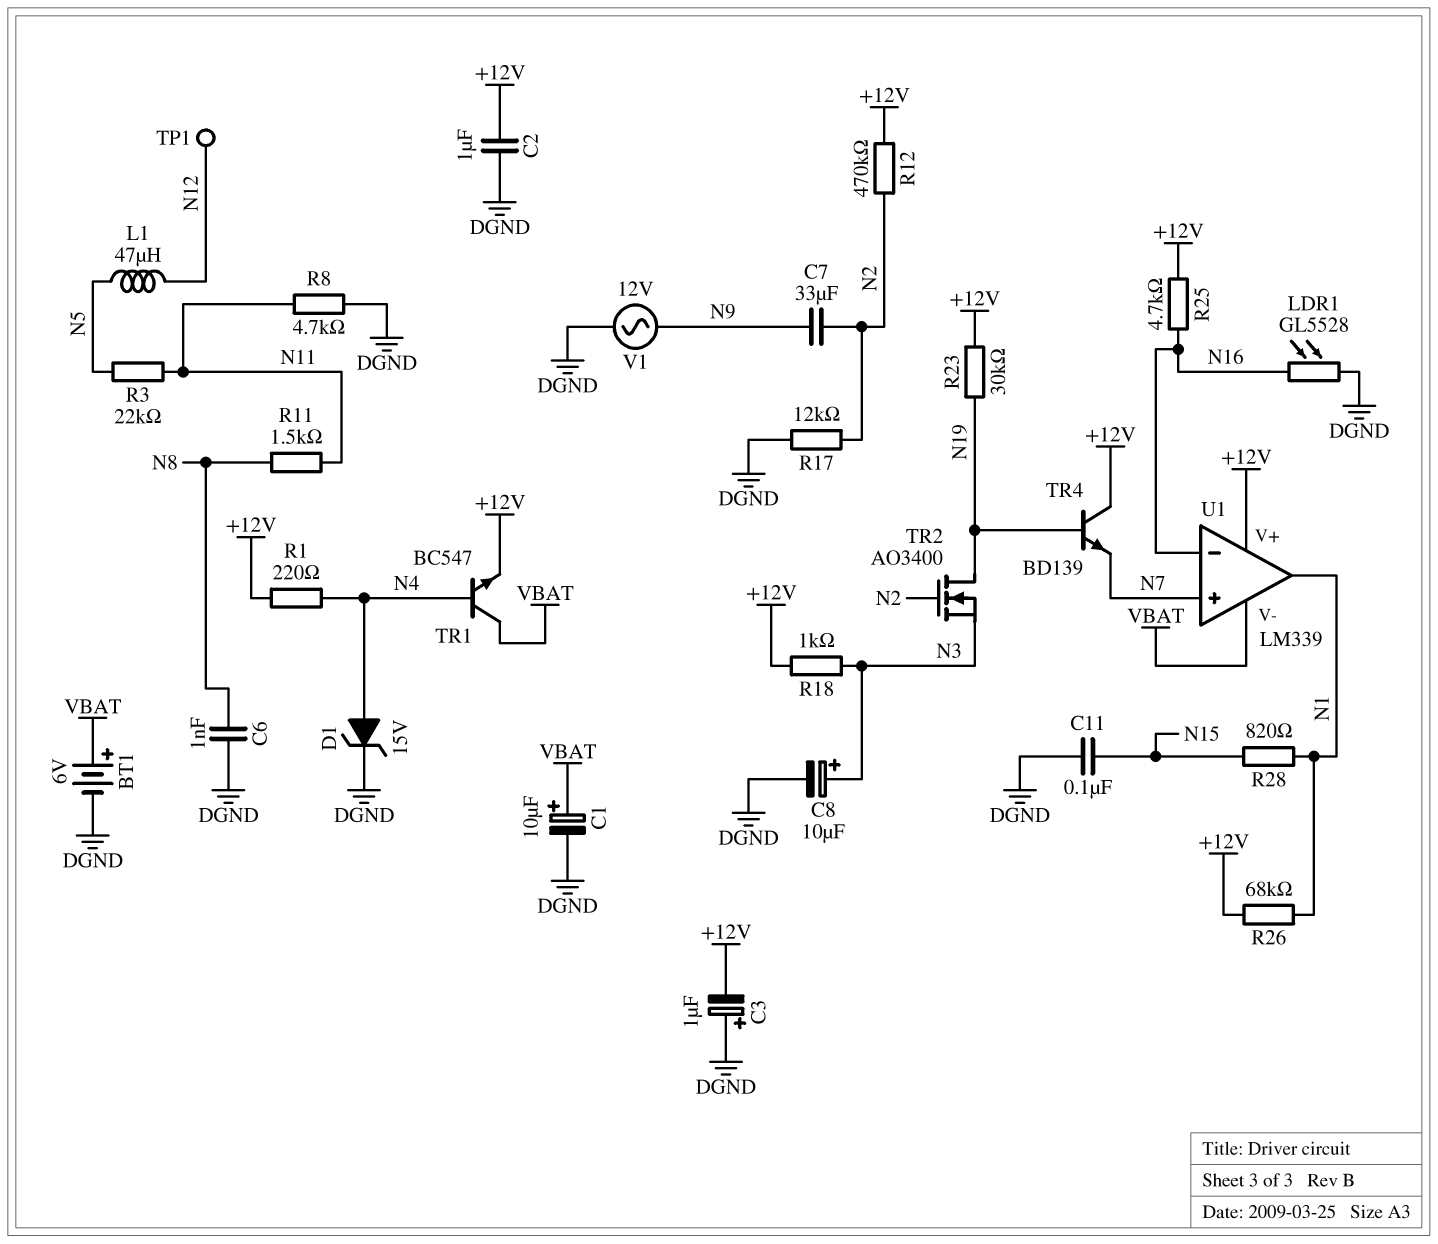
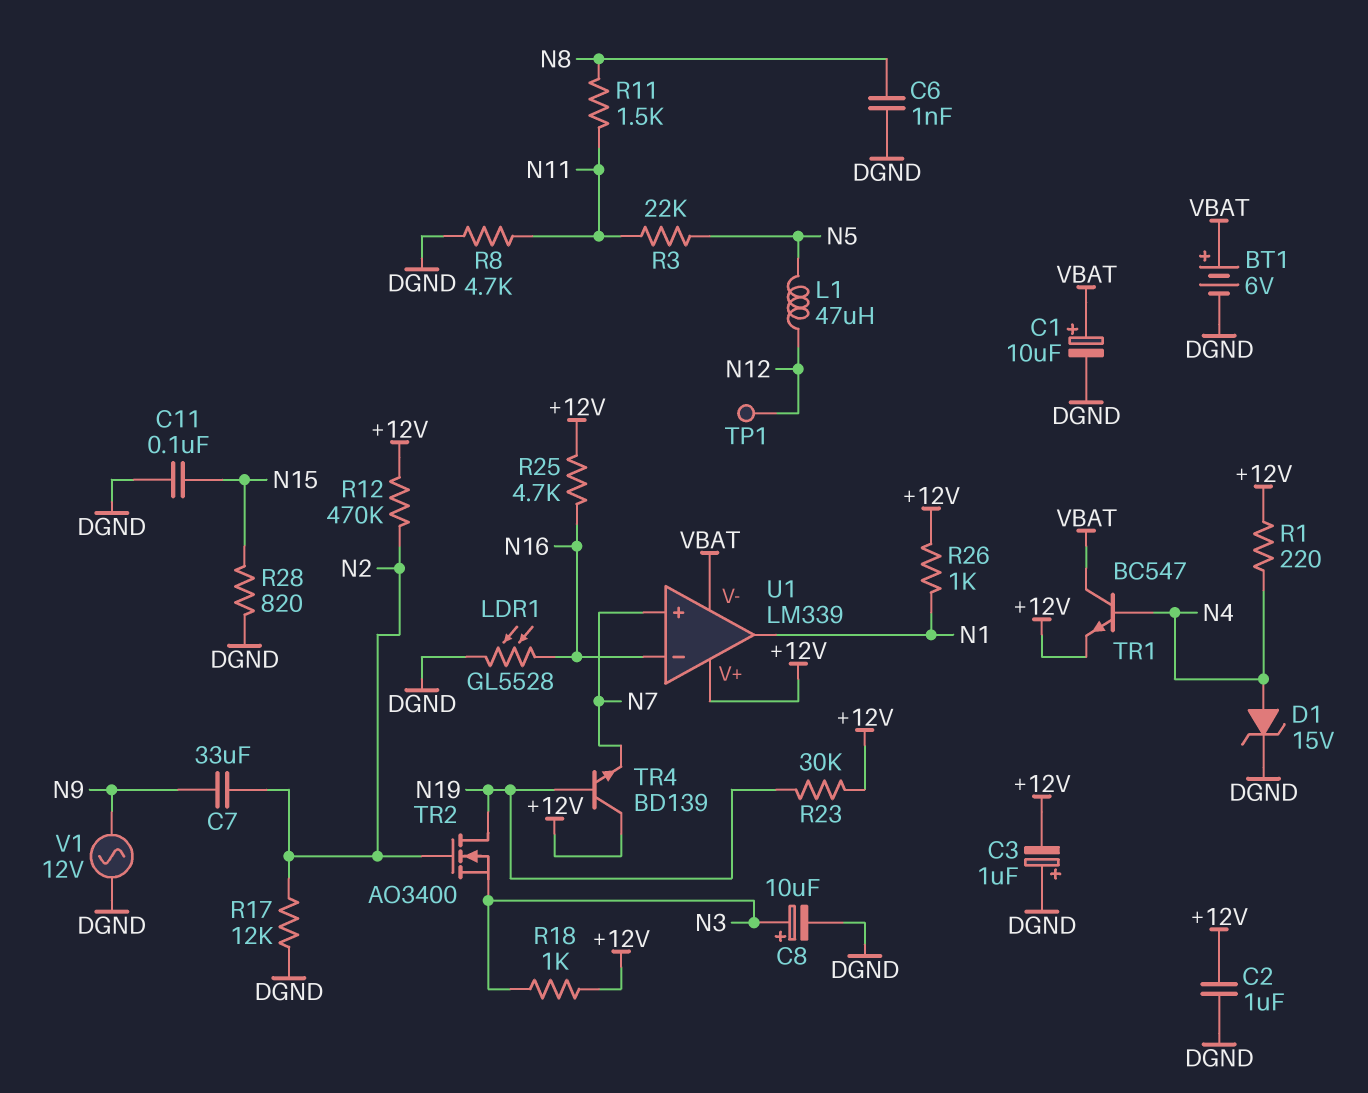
R26: 68k (+12V, N1) -> 1k (+12V, N1)
R28: 820 (N1, N15) -> 820 (DGND, N15)

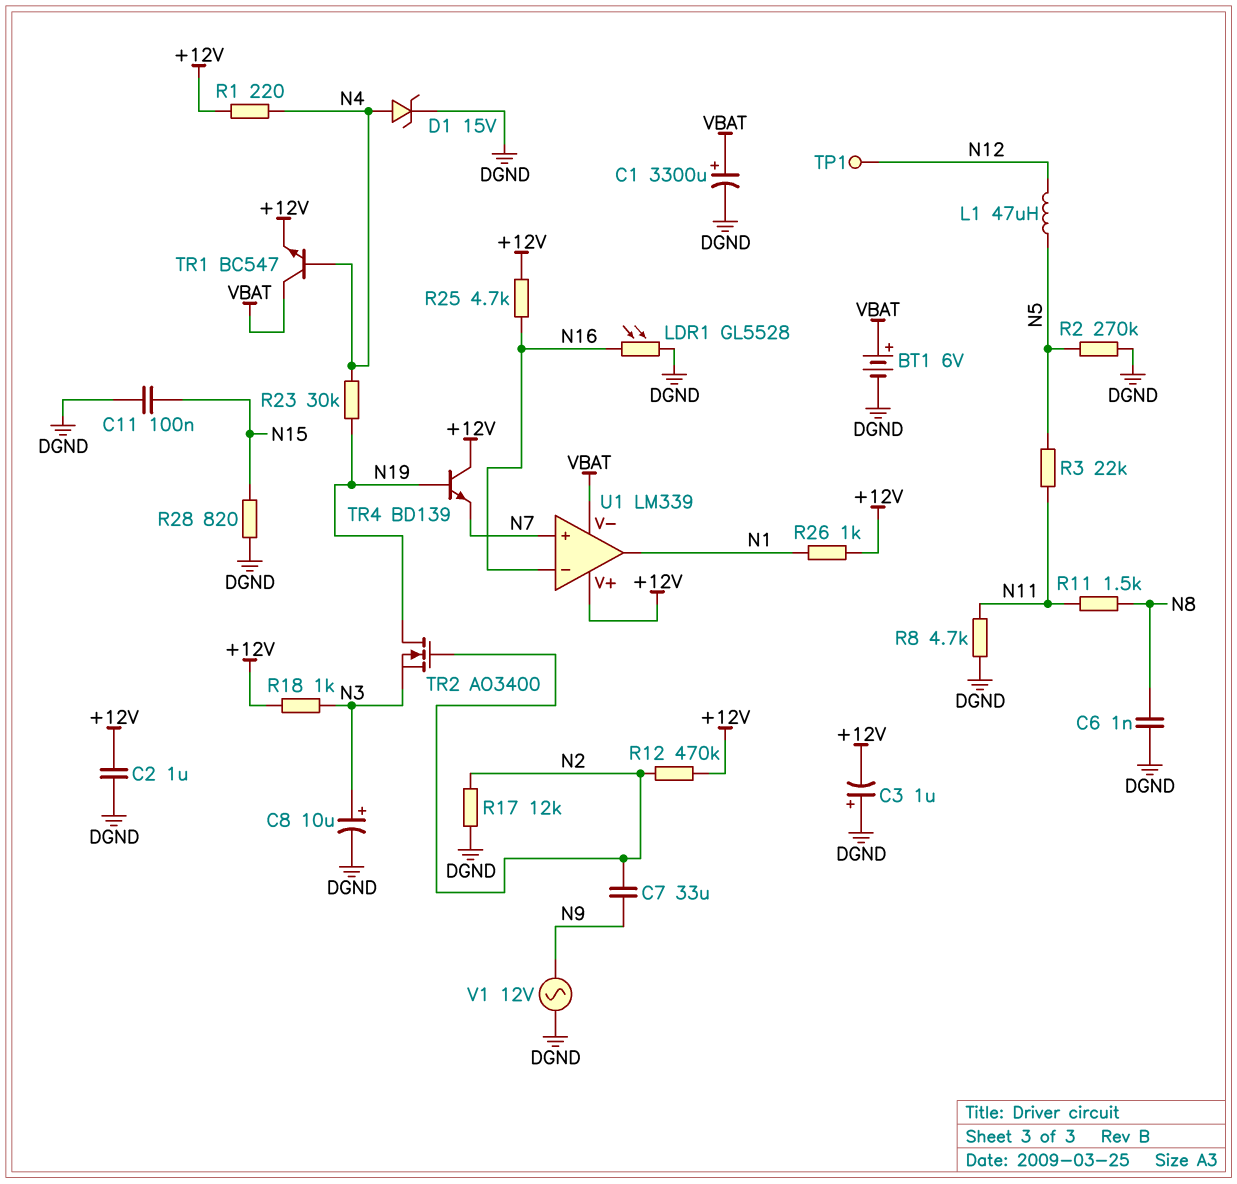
C1: 10uF (plus VBAT, minus DGND) -> 3300uF (plus VBAT, minus DGND)
R2: none -> 270k (DGND, N5)
R23: 30k (+12V, N19) -> 30k (N4, N19)

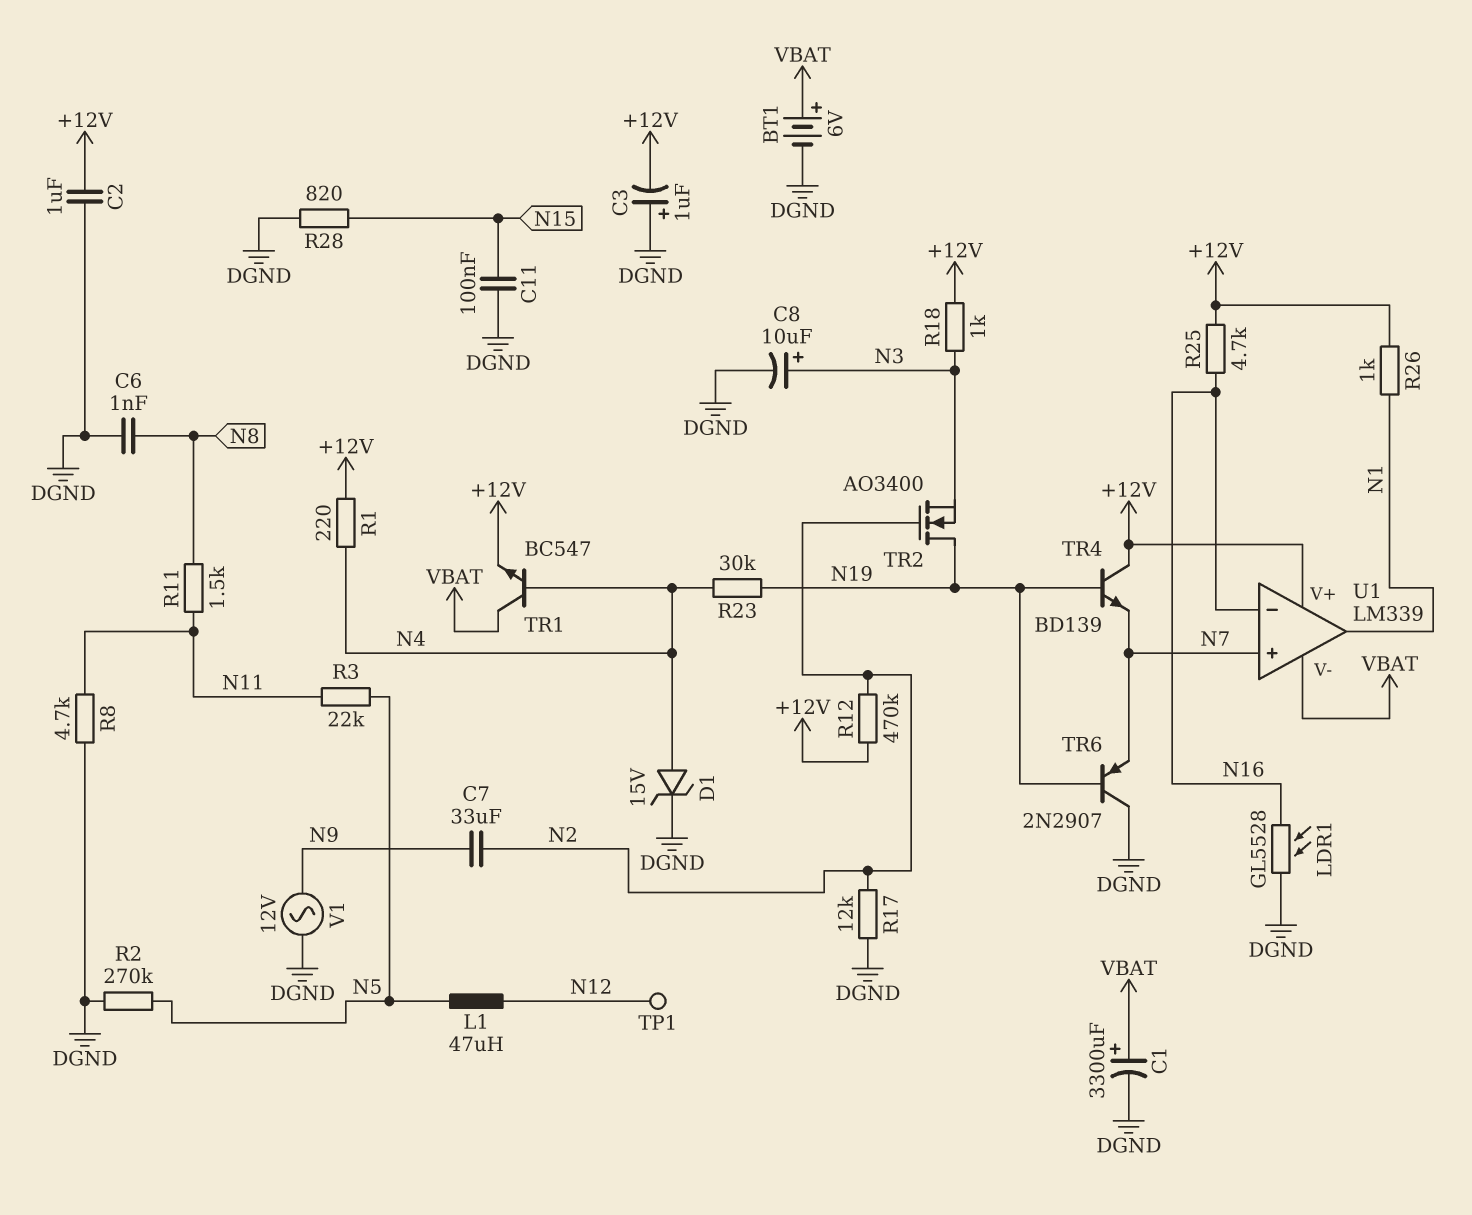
TR6: none -> PNP 2N2907 (B N19, C DGND, E N7)

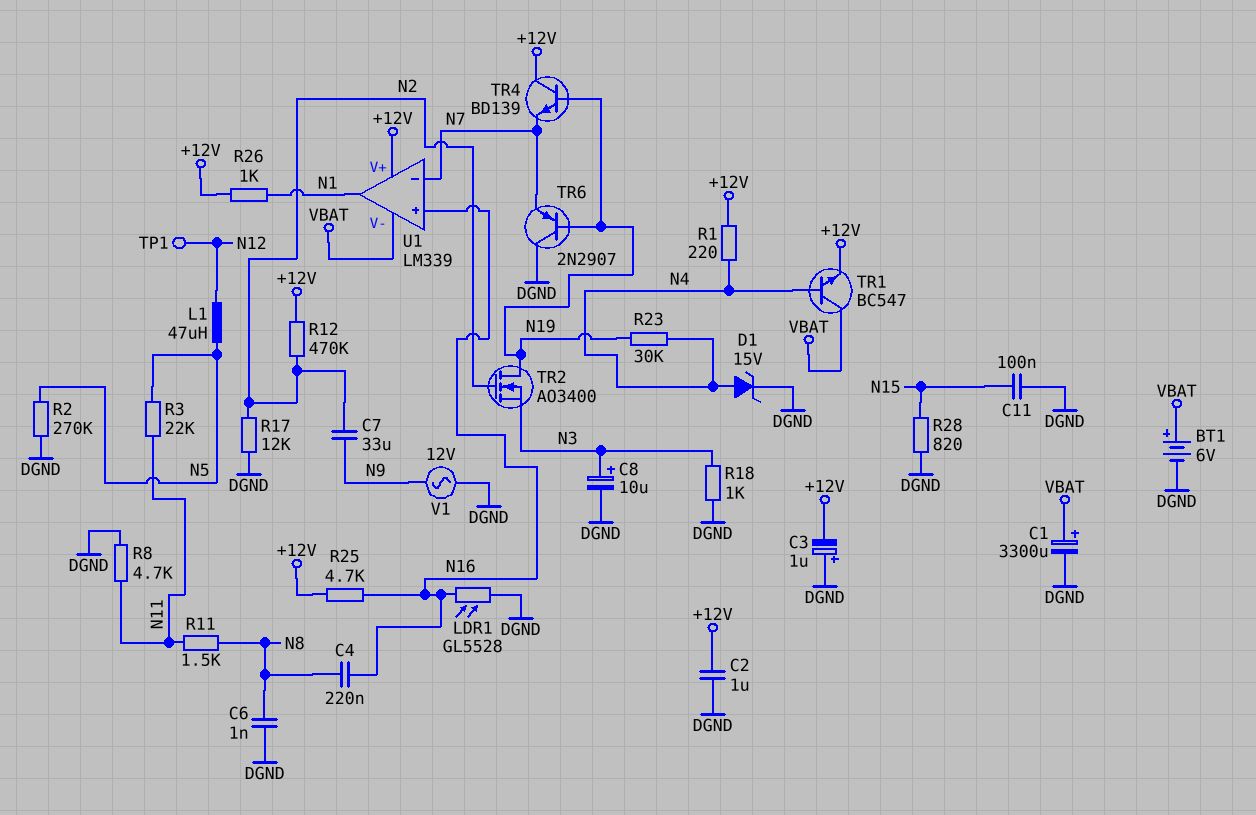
C4: none -> 220nF (N8, N16)
R18: 1k (+12V, N3) -> 1k (DGND, N3)
U1 pin in+: N7 -> N16
U1 pin in-: N16 -> N7

